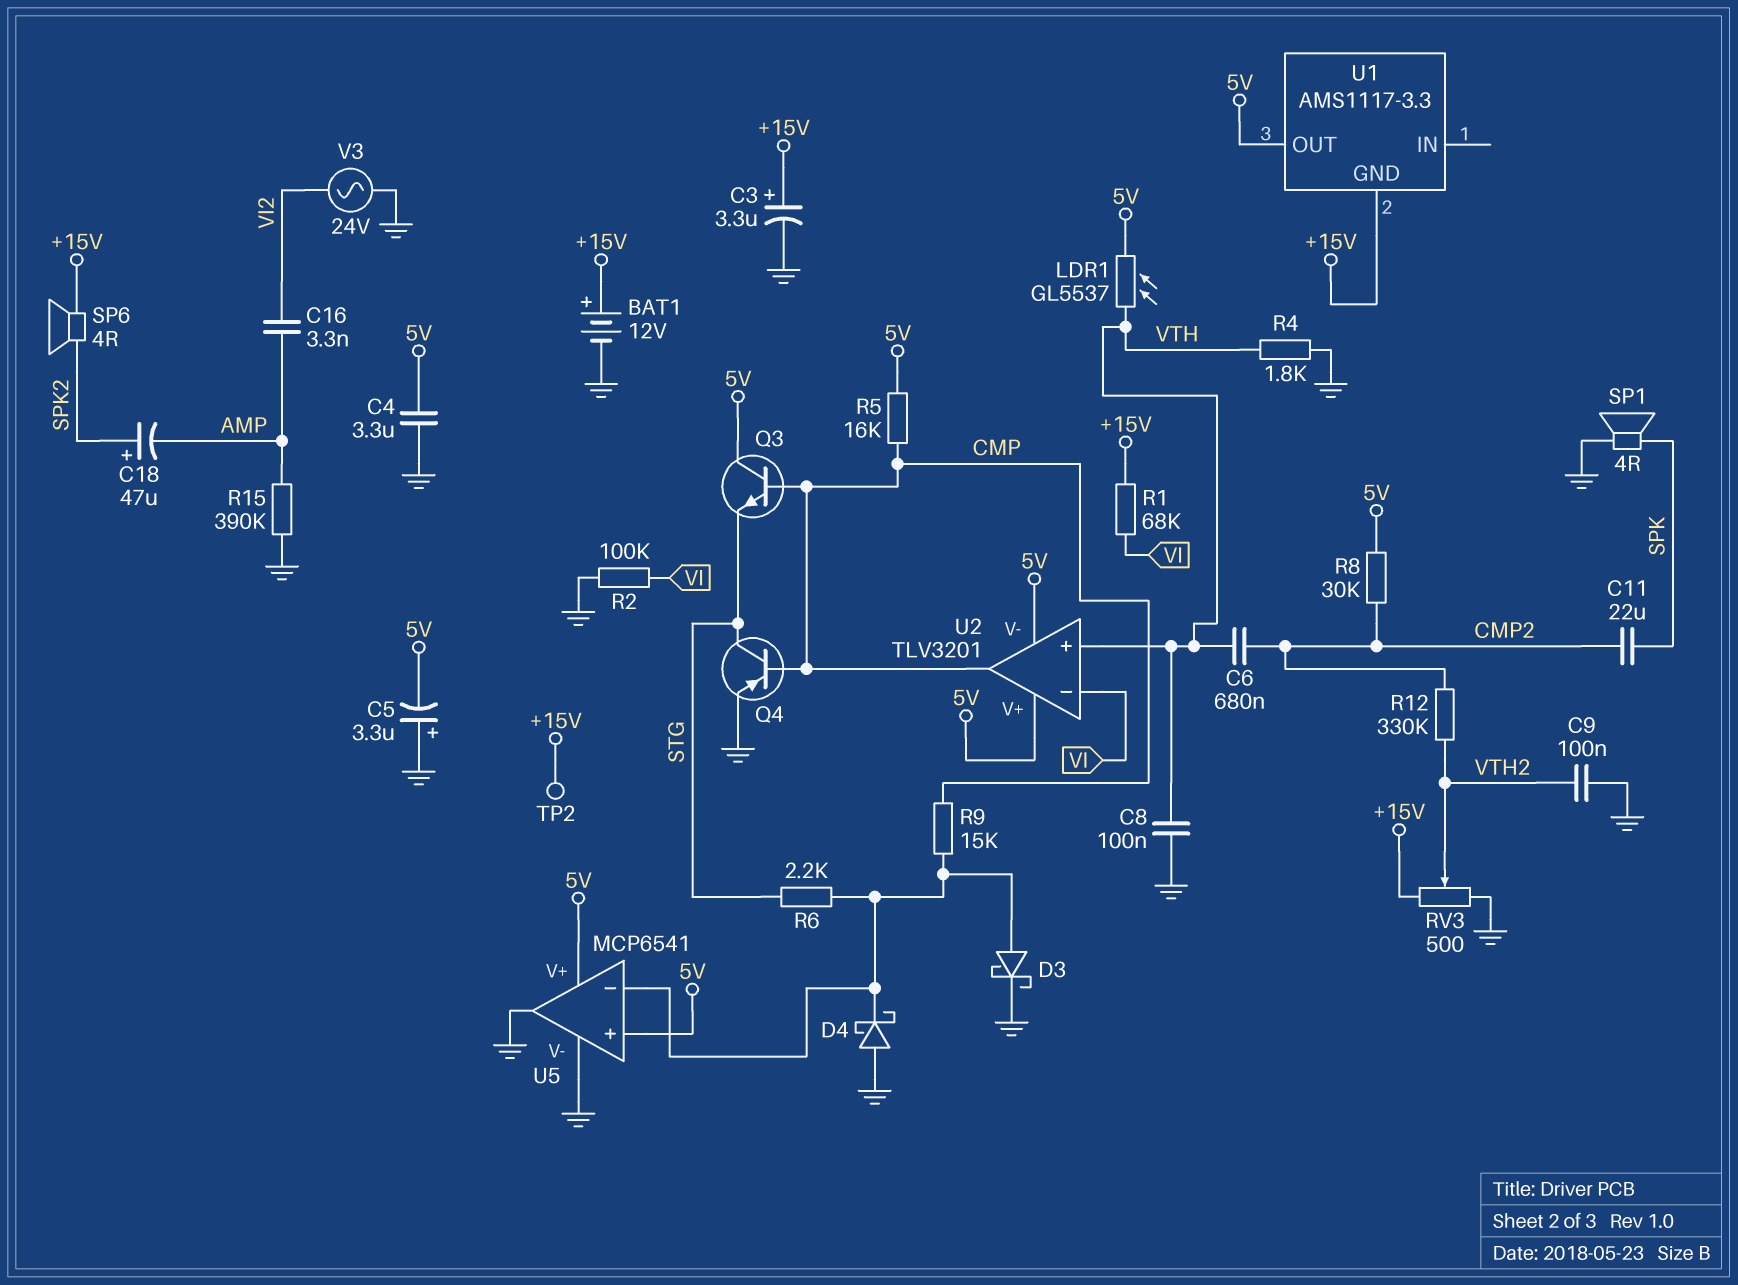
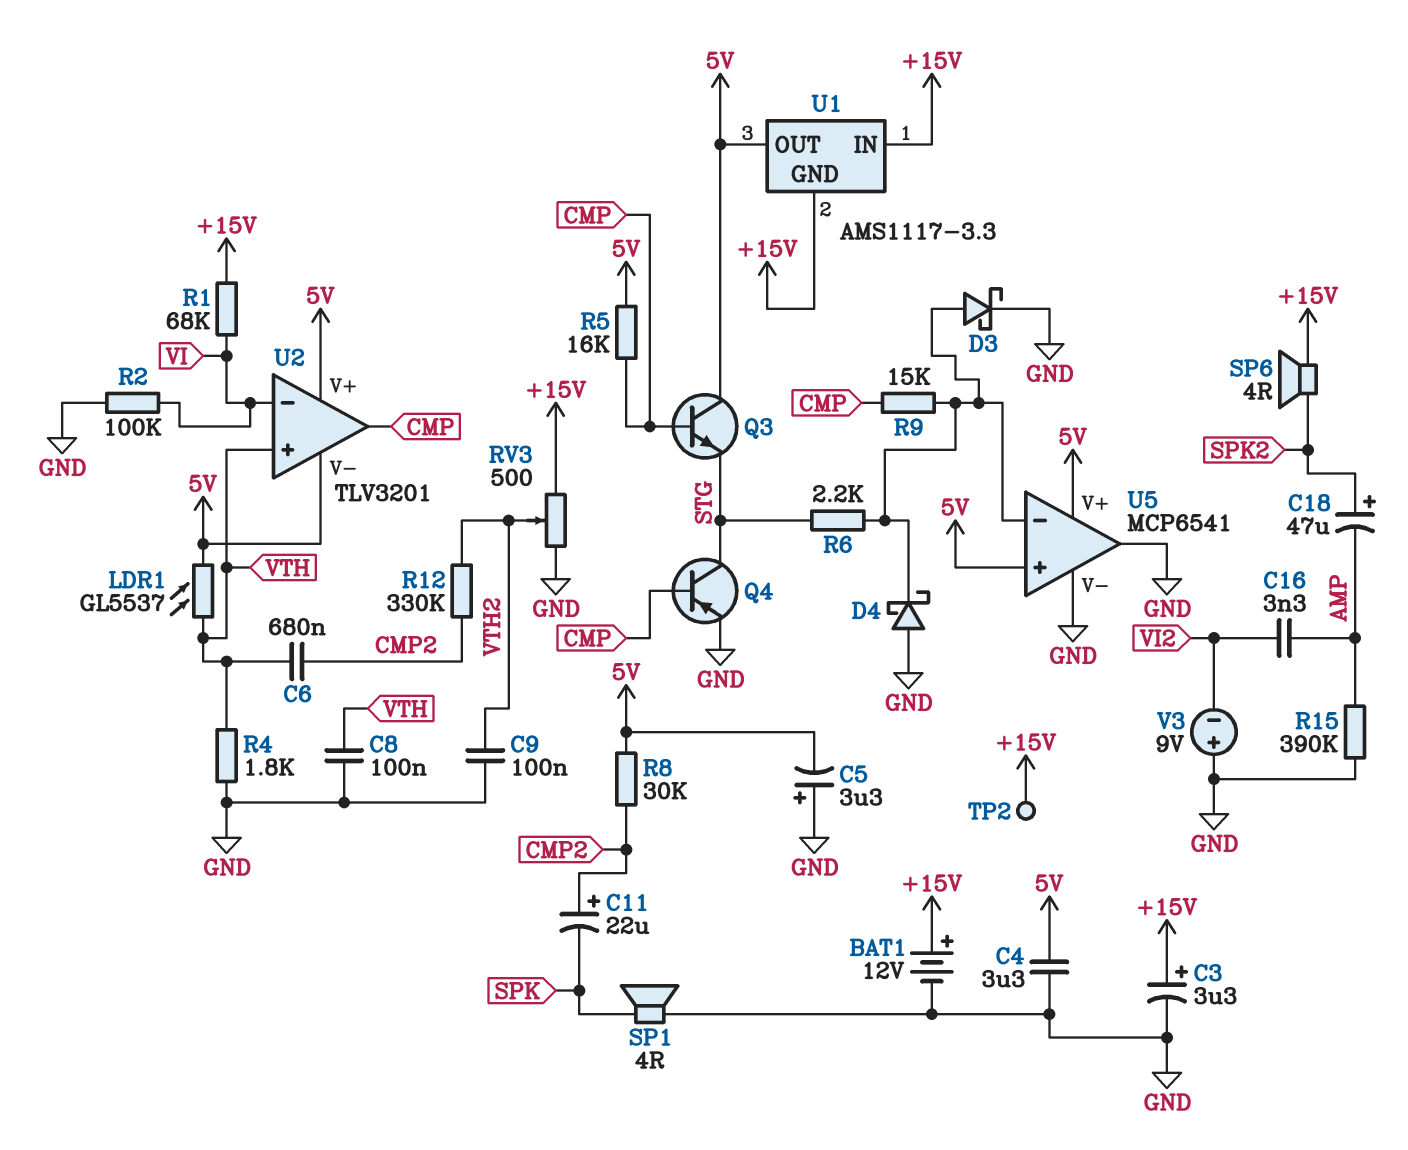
C11: 22uF (CMP2, SPK) -> 22uF (plus CMP2, minus SPK)
U1 pin IN: none -> +15V
V3: AC 24V (GND, VI2) -> 9V (plus GND, minus VI2)

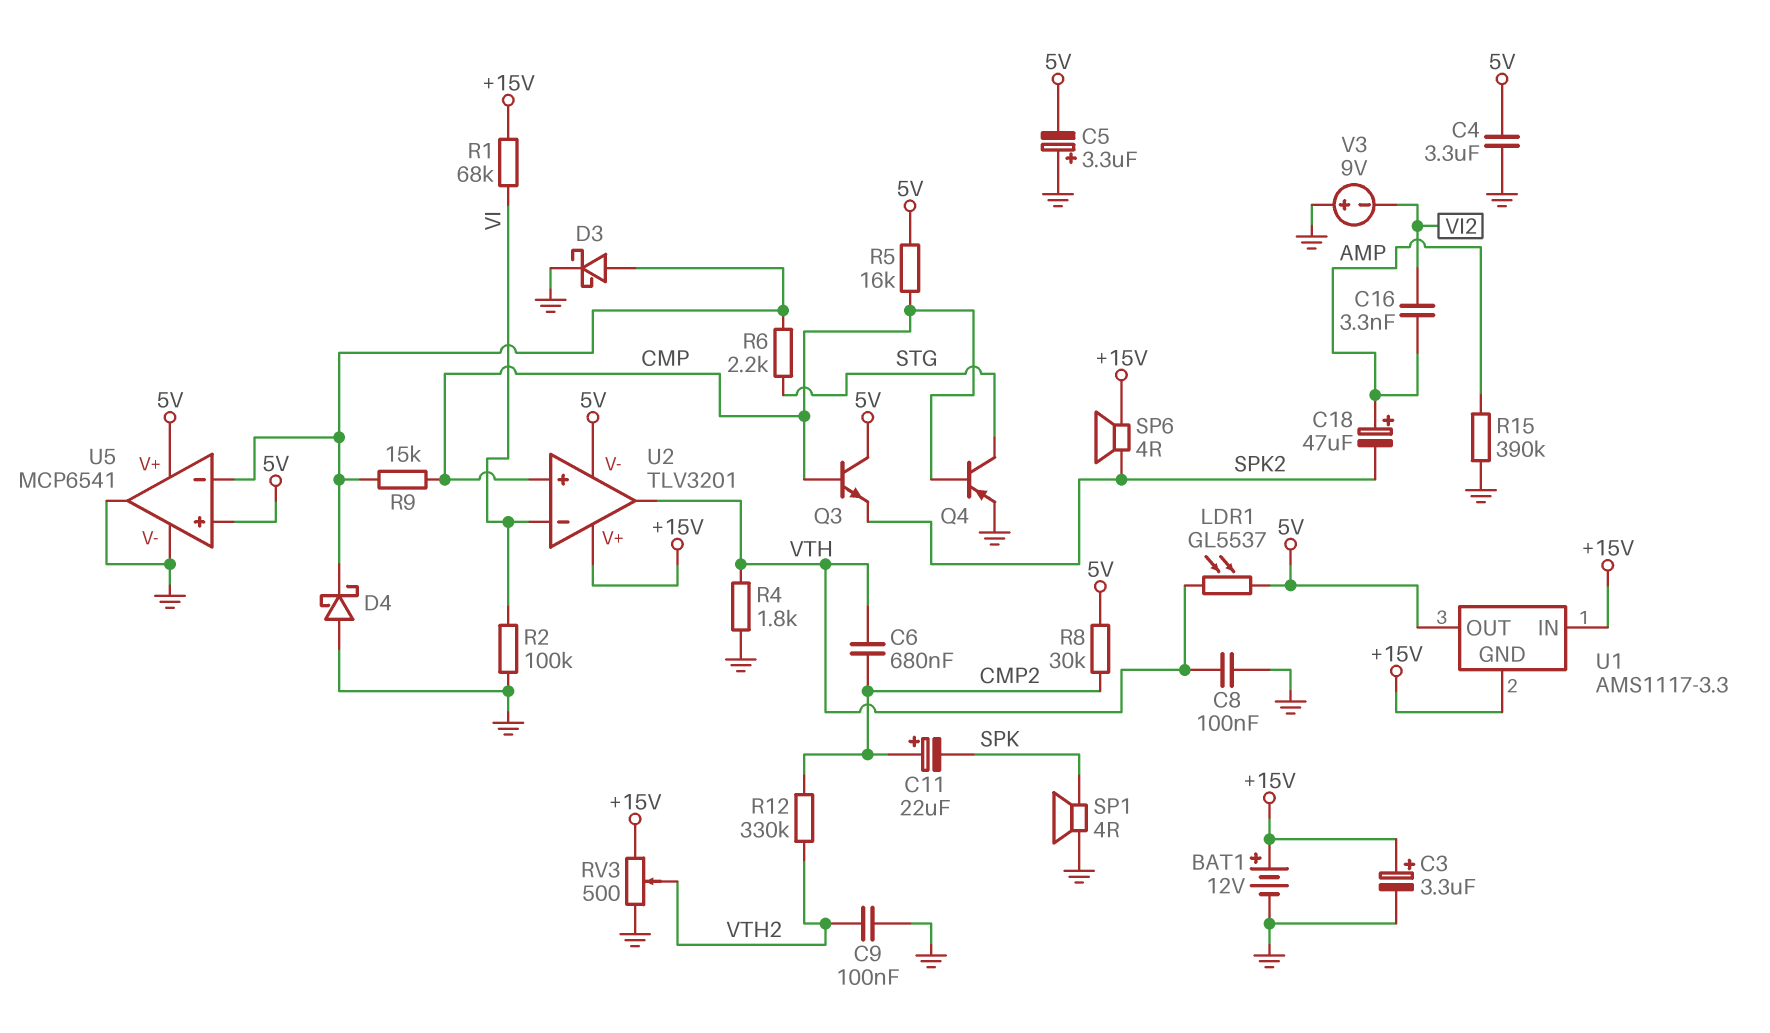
C18: 47uF (plus SPK2, minus AMP) -> 47uF (plus AMP, minus SPK2)
Q3: NPN (B CMP, C 5V, E STG) -> NPN (B CMP, C 5V, E SPK2)
TP2: test point (+15V) -> none
U2 pin V+: 5V -> +15V
U2 pin in+: VTH -> CMP
U2 pin out: CMP -> VTH

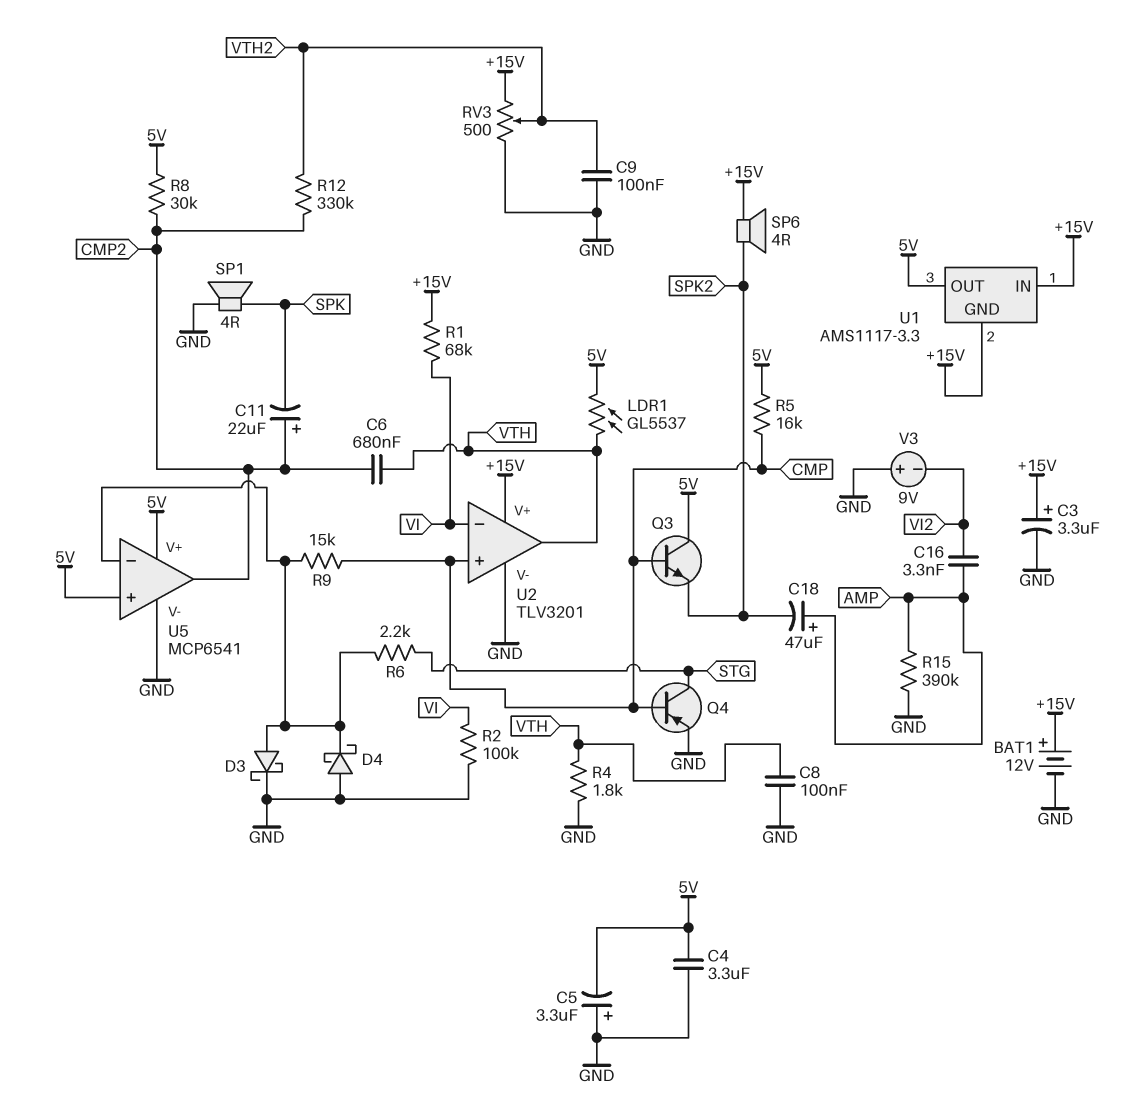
U2 pin V-: 5V -> GND
U5 pin out: GND -> CMP2

